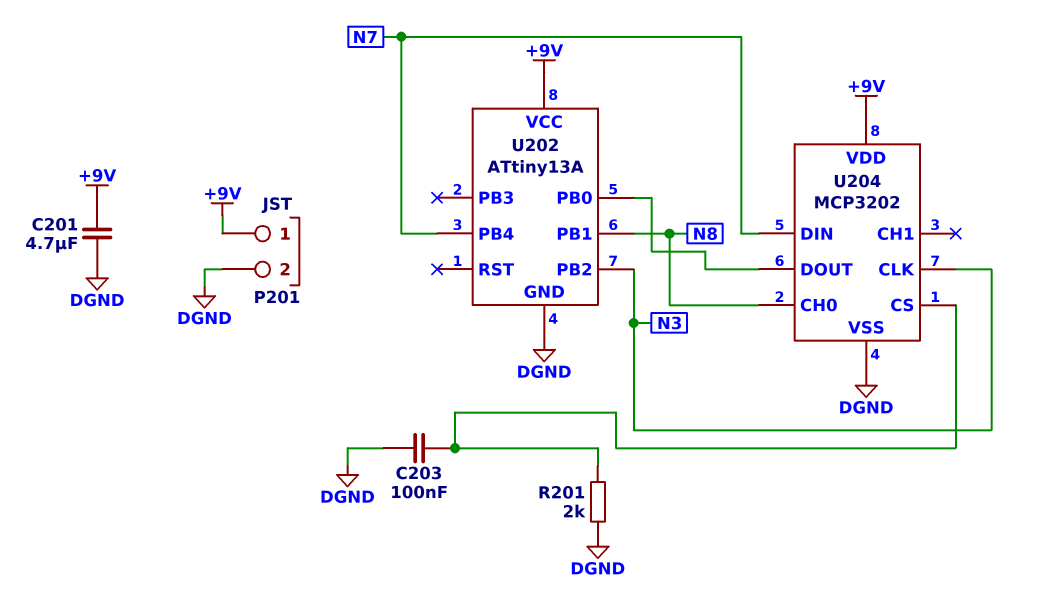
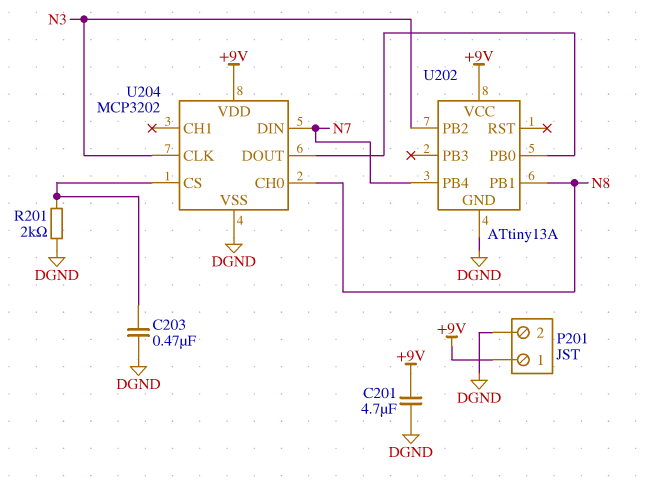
C203: 100nF (DGND, U204/CS) -> 470nF (DGND, U204/CS)

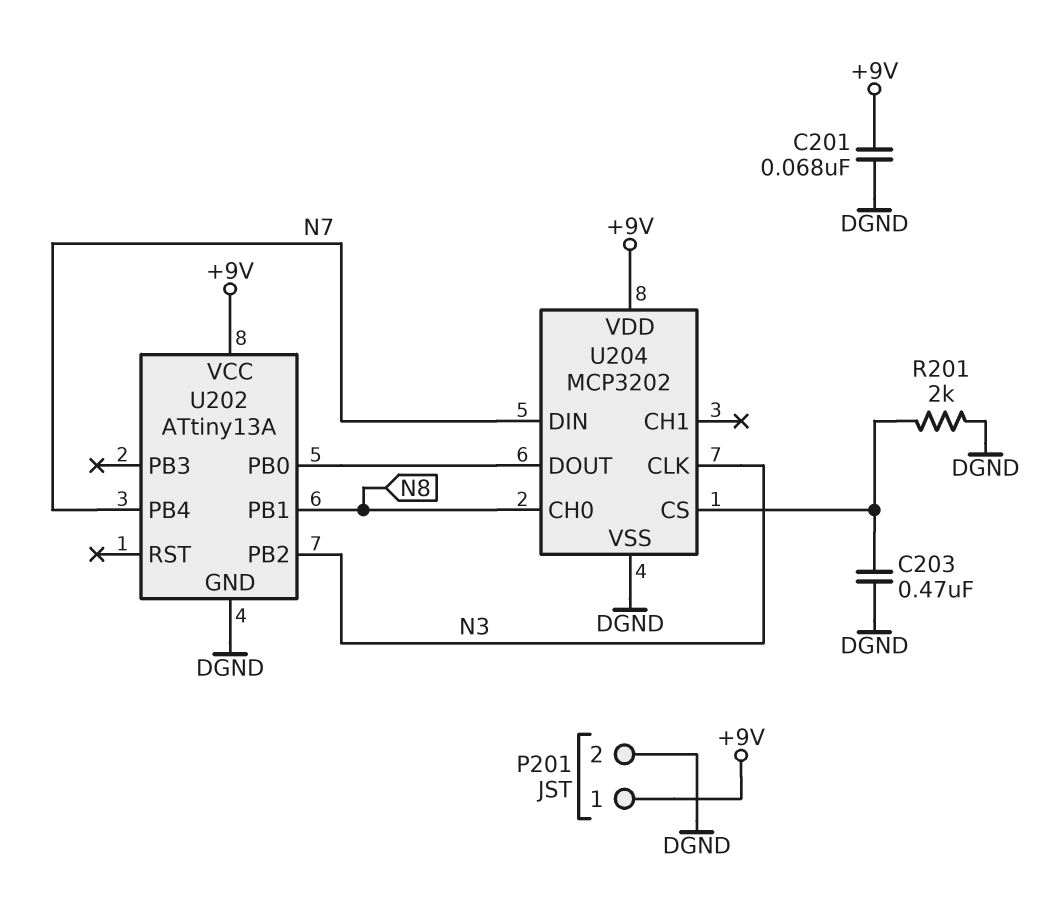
C201: 4.7uF (+9V, DGND) -> 68nF (+9V, DGND)

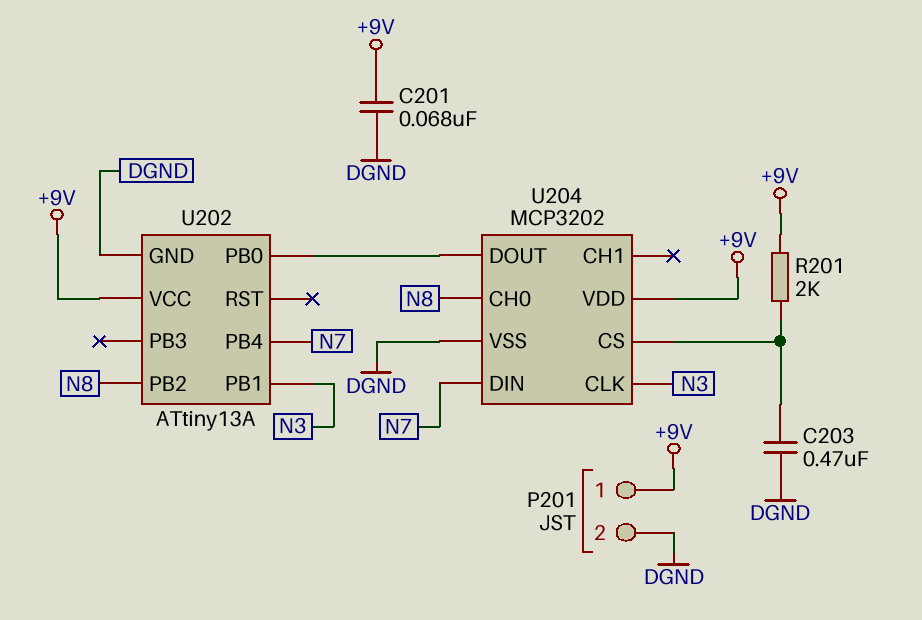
R201: 2k (DGND, U204/CS) -> 2k (+9V, U204/CS)
U202 pin PB1: N8 -> N3
U202 pin PB2: N3 -> N8

